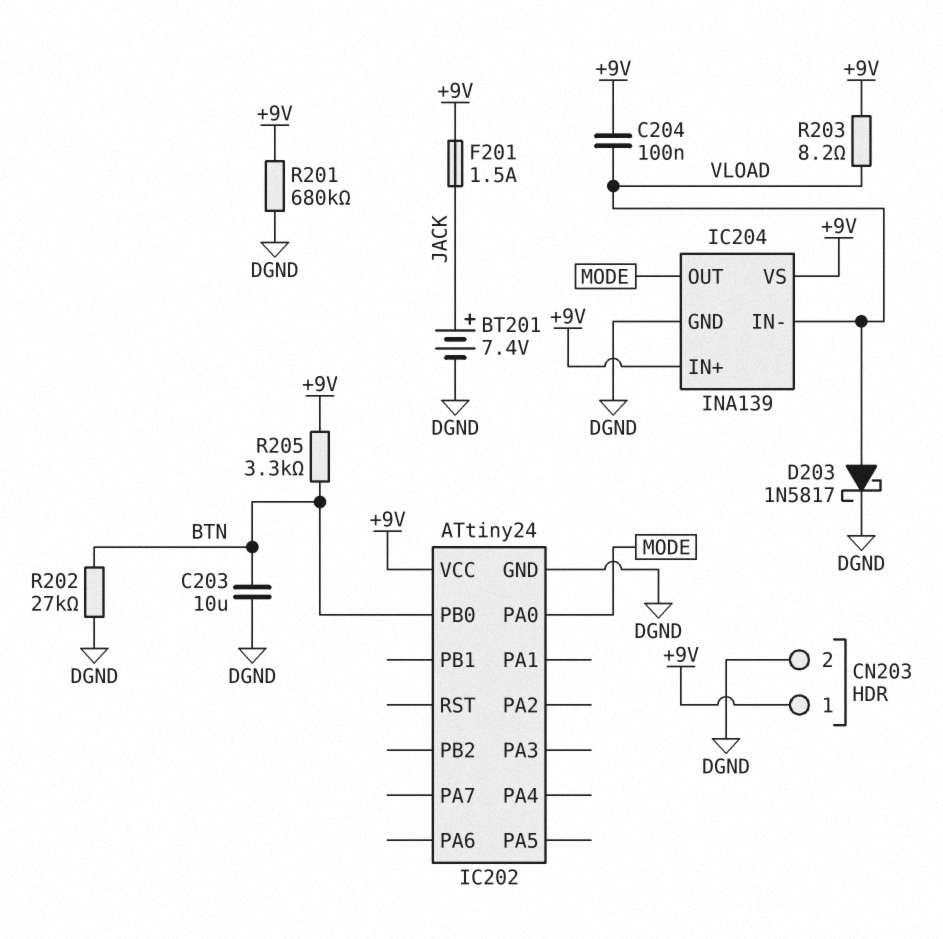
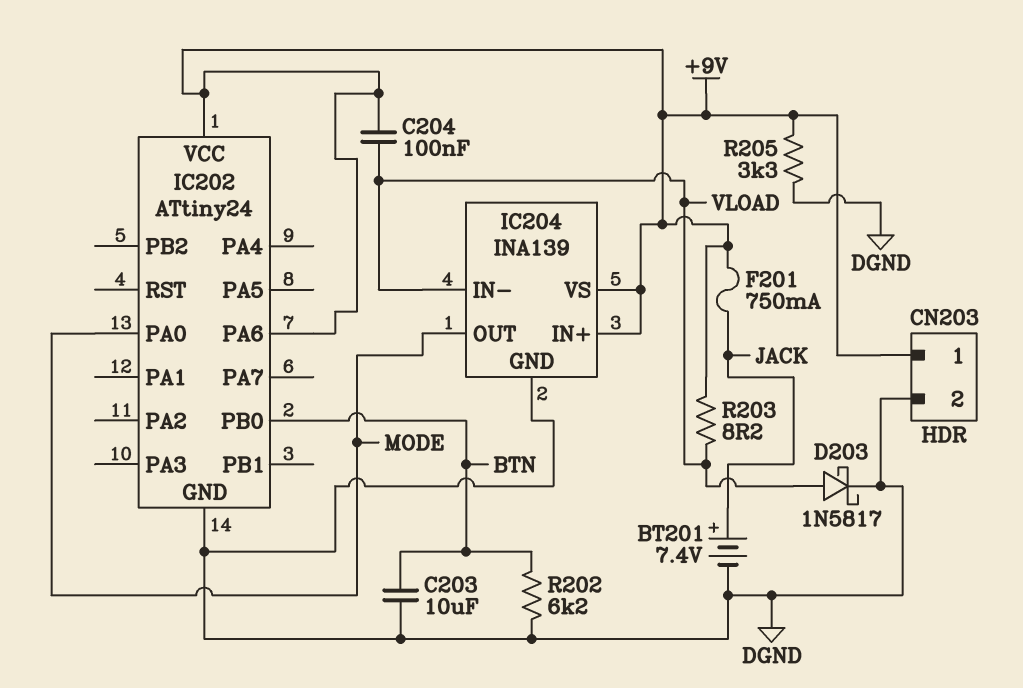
F201: 1.5A (+9V, JACK) -> 750mA (+9V, JACK)
IC202 pin PA6: none -> +9V
R201: 680k (+9V, DGND) -> none
R202: 27k (BTN, DGND) -> 6.2k (BTN, DGND)
R205: 3.3k (+9V, BTN) -> 3.3k (+9V, DGND)

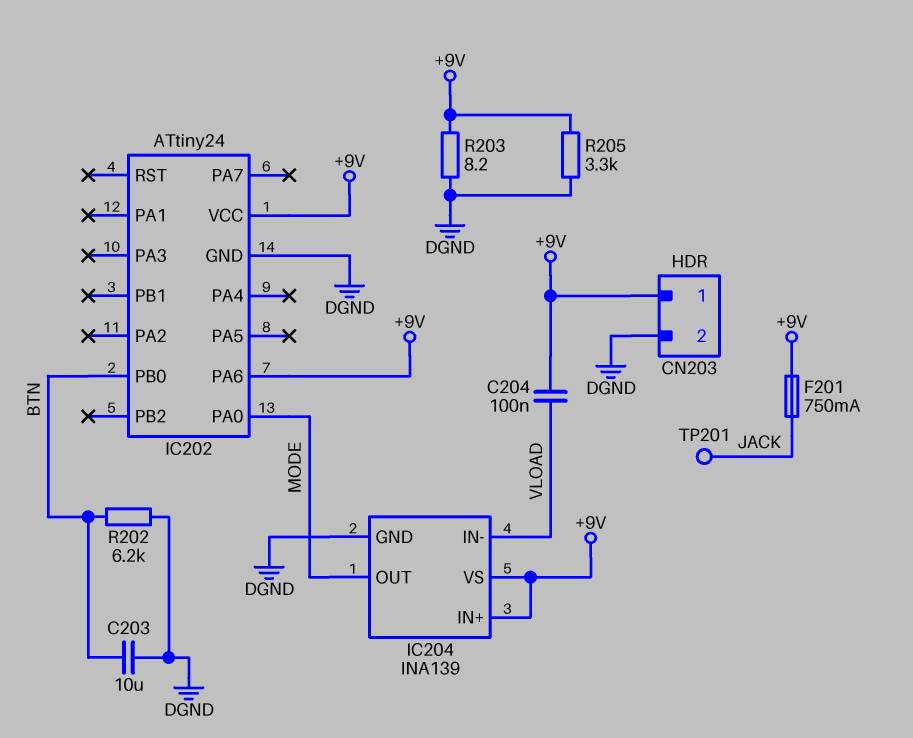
BT201: 7.4V (plus JACK, minus DGND) -> none
D203: schottky 1N5817 (A VLOAD, K DGND) -> none
R203: 8.2 (+9V, VLOAD) -> 8.2 (+9V, DGND)
TP201: none -> test point (JACK)

